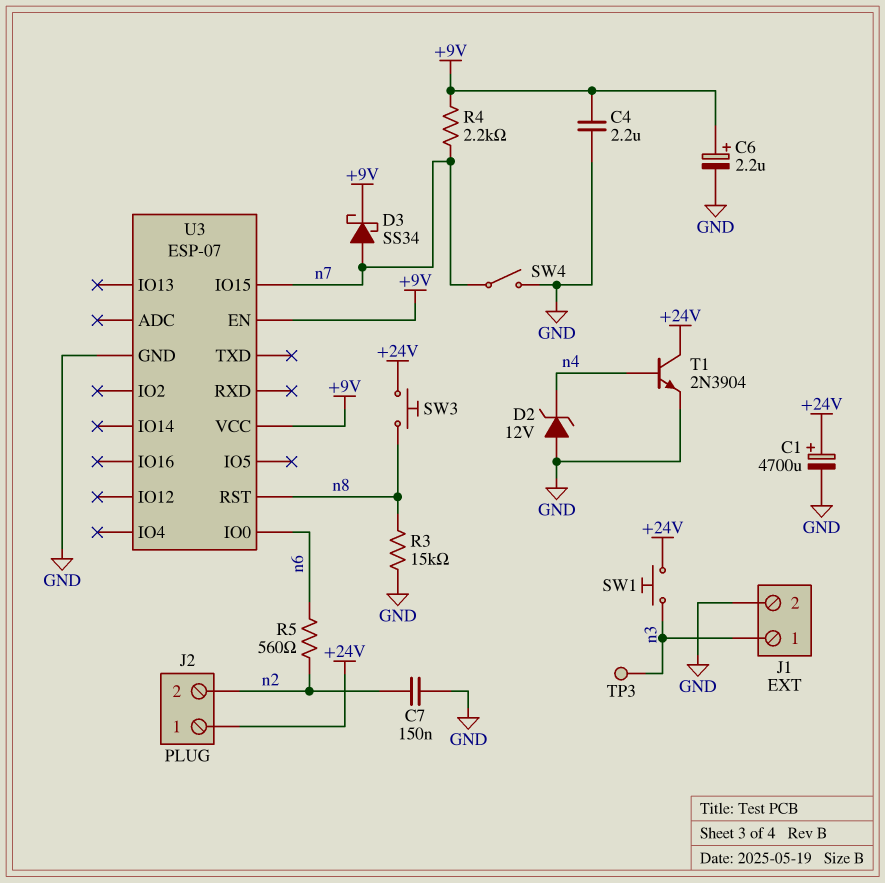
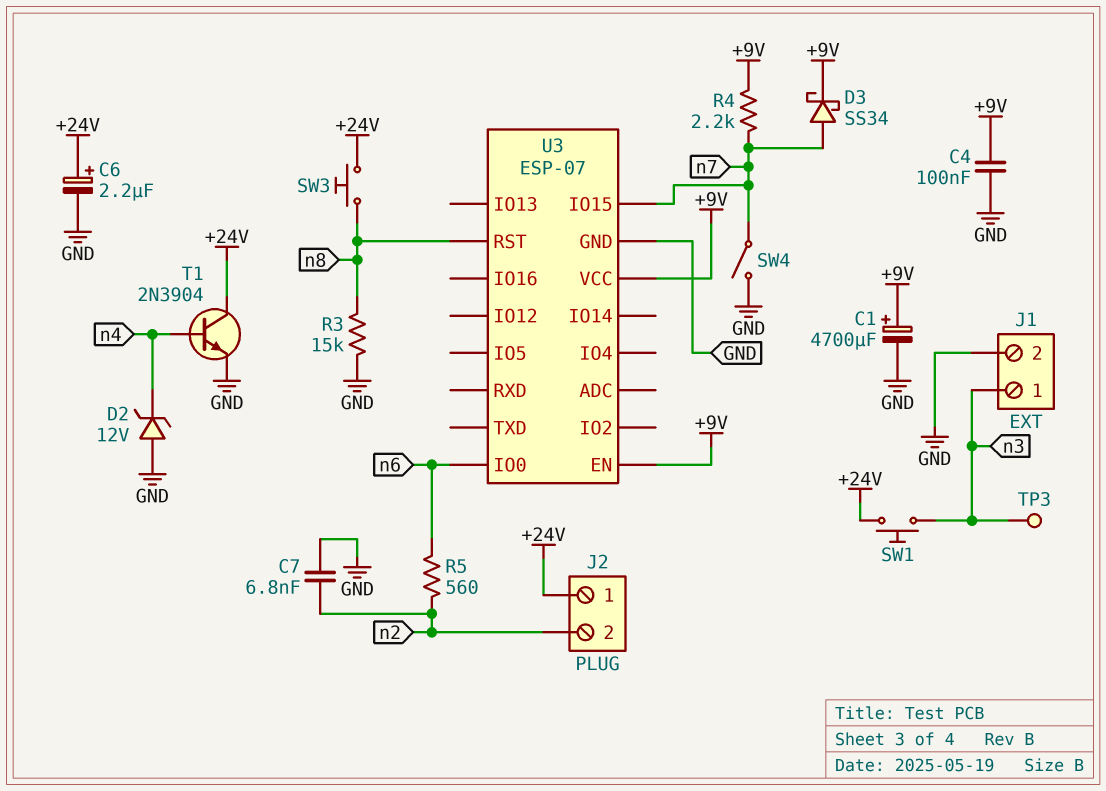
C1: 4700uF (plus +24V, minus GND) -> 4700uF (plus +9V, minus GND)
C4: 2.2uF (+9V, GND) -> 100nF (+9V, GND)
C6: 2.2uF (plus +9V, minus GND) -> 2.2uF (plus +24V, minus GND)
C7: 150nF (GND, n2) -> 6.8nF (GND, n2)

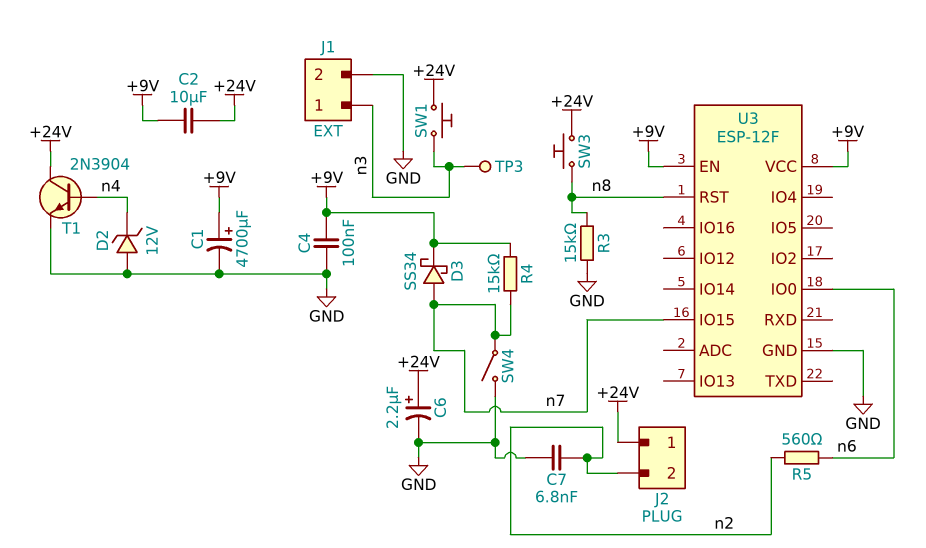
C2: none -> 10uF (+9V, +24V)
R4: 2.2k (+9V, n7) -> 15k (+9V, n7)
U3: ESP-07 -> ESP-12F

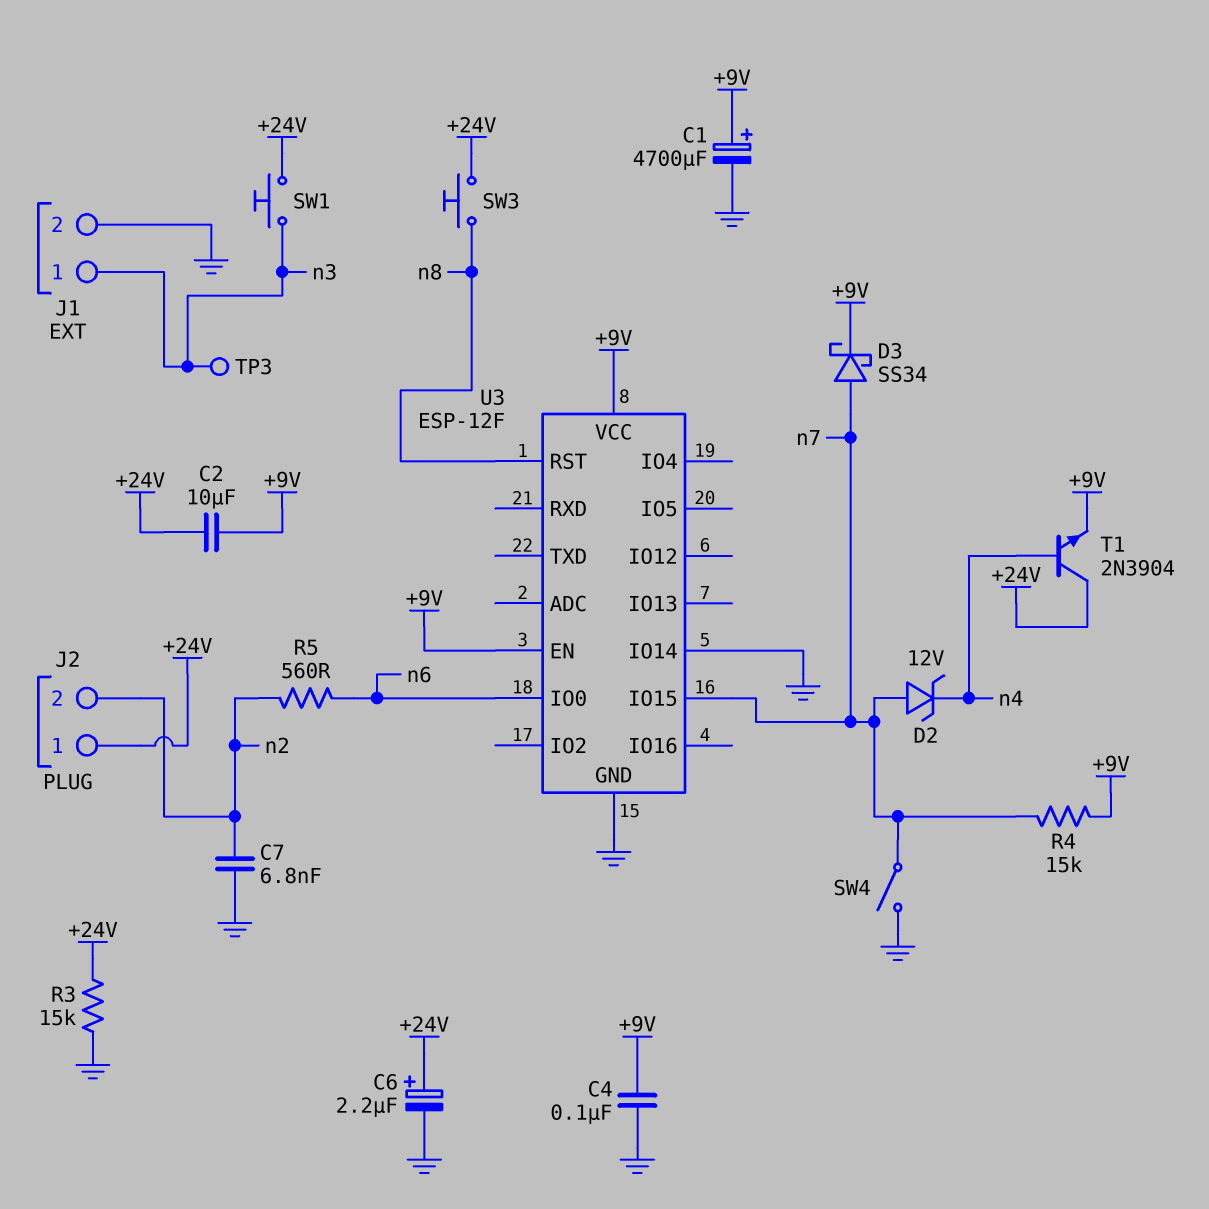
D2: zener 12V (A GND, K n4) -> zener 12V (A n7, K n4)
R3: 15k (GND, n8) -> 15k (+24V, GND)
T1: NPN 2N3904 (B n4, C +24V, E GND) -> NPN 2N3904 (B n4, C +24V, E +9V)
U3 pin IO14: none -> GND

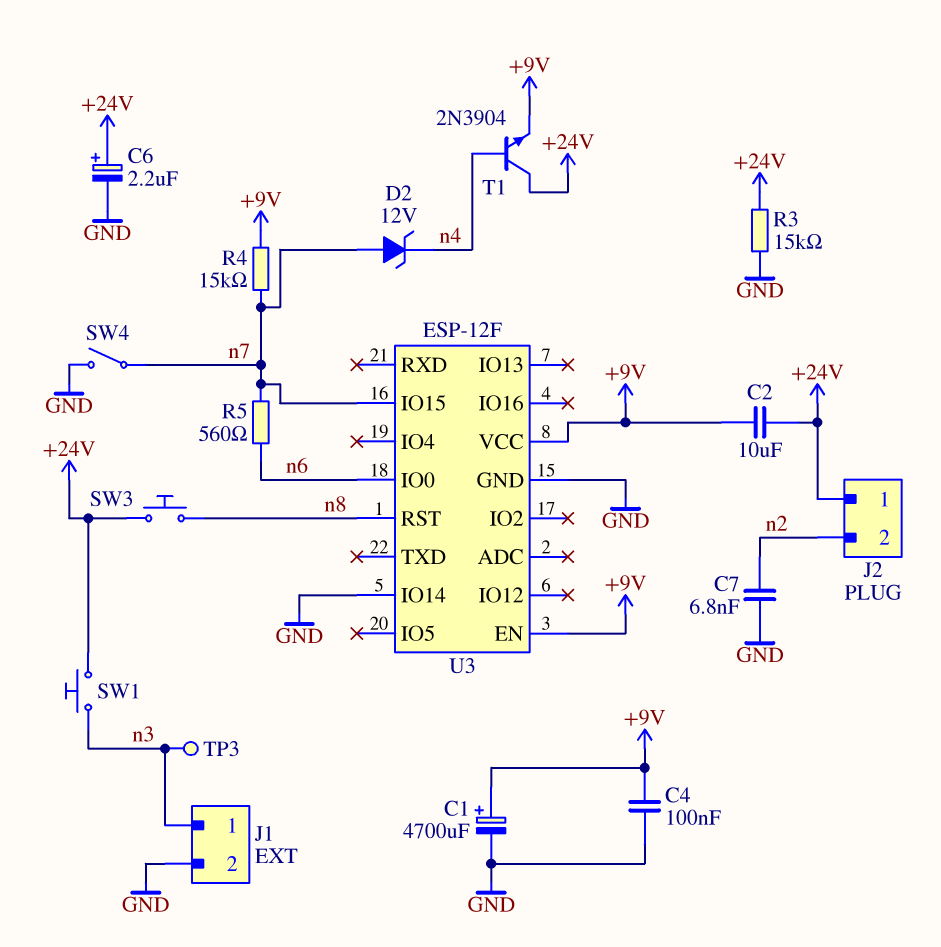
D3: schottky SS34 (A n7, K +9V) -> none
R5: 560 (n2, n6) -> 560 (n6, n7)

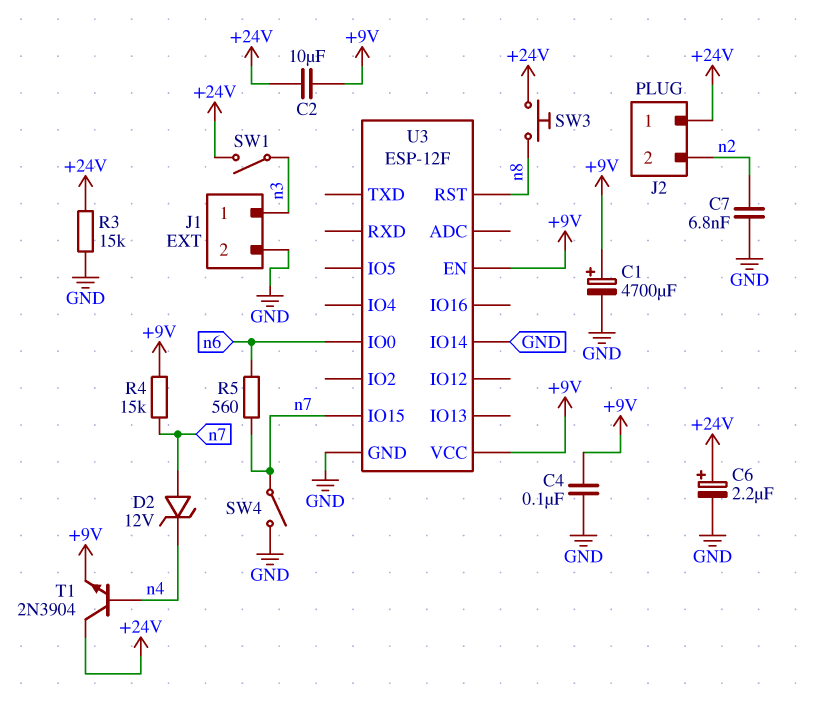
SW1: button (+24V, n3) -> switch (+24V, n3)
TP3: test point (n3) -> none

